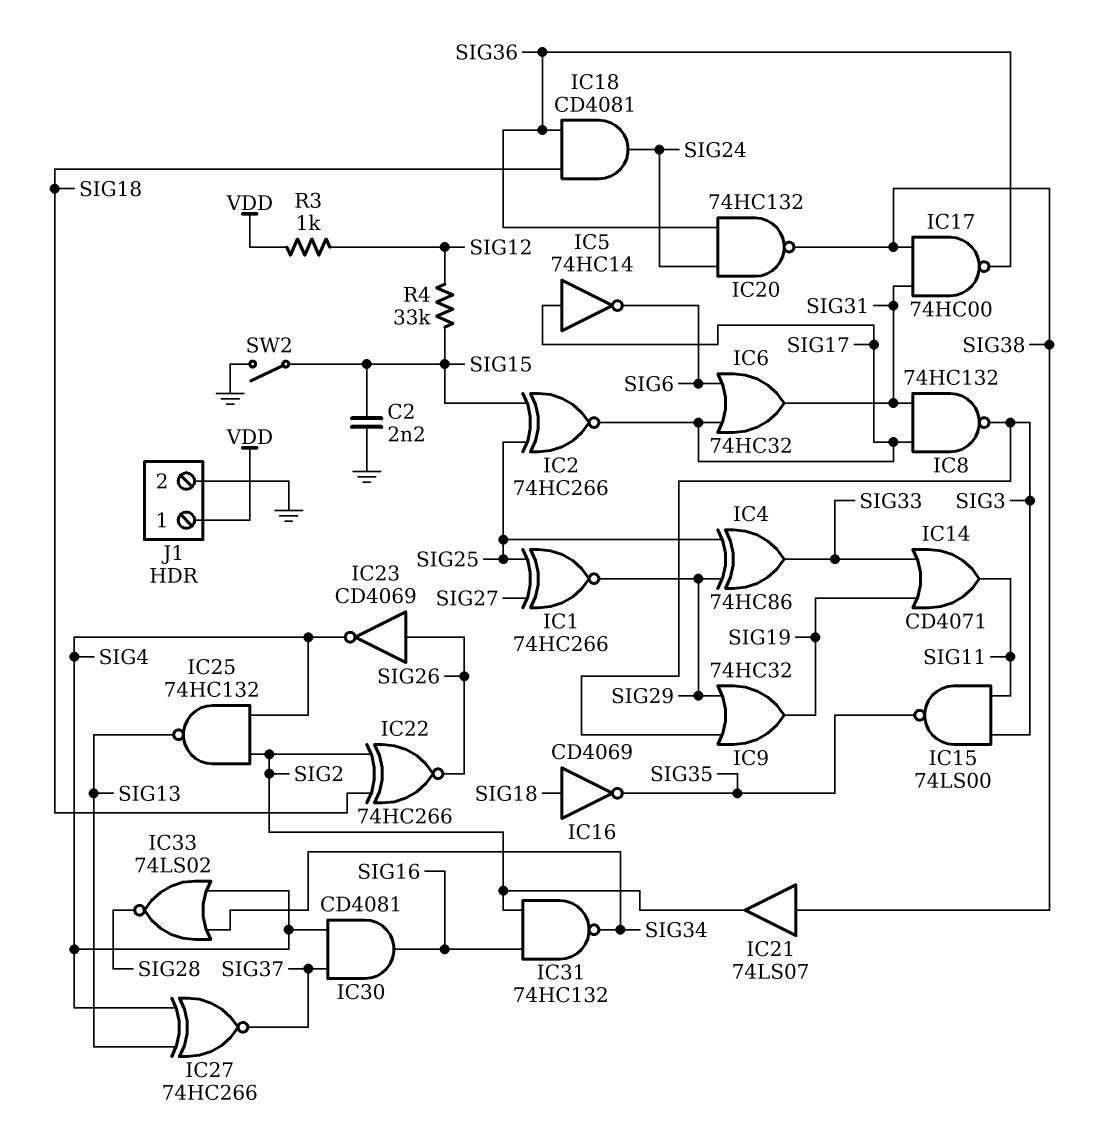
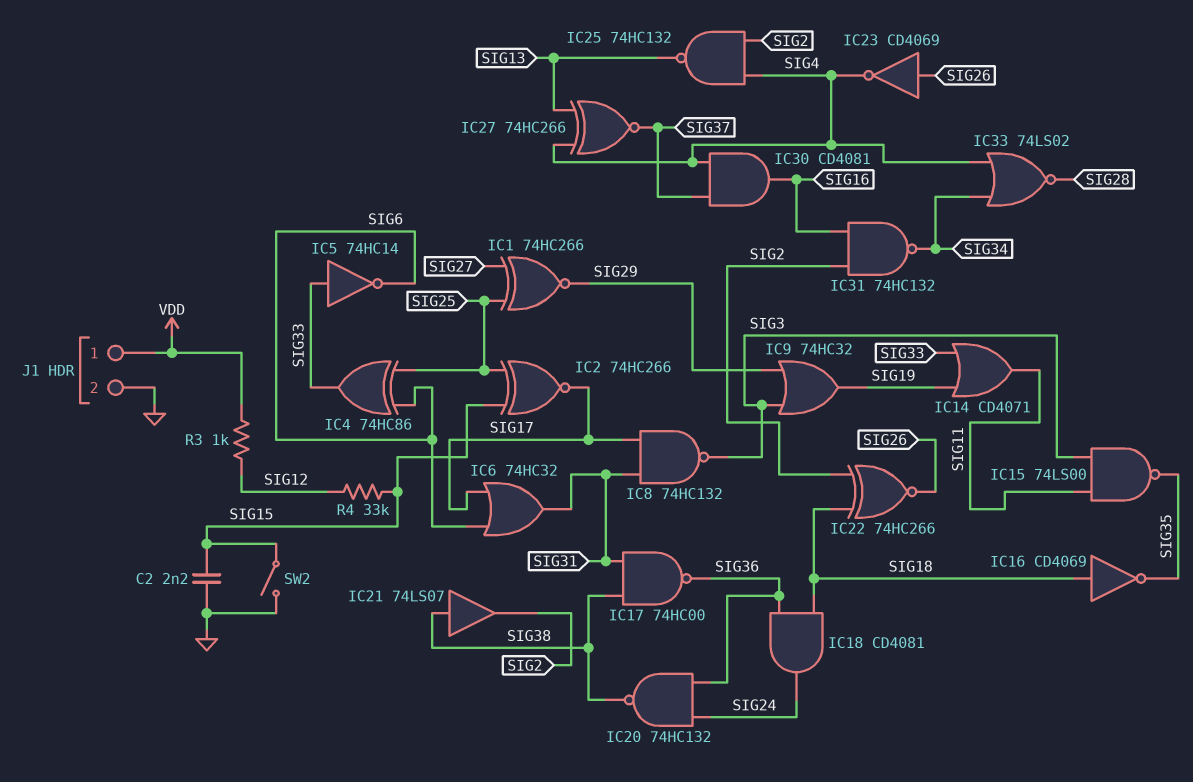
IC4: XOR 74HC86 (in SIG25, in SIG29, out SIG33) -> XOR 74HC86 (in SIG6, in SIG25, out SIG33)
IC5: NOT 74HC14 (in SIG17, out SIG6) -> NOT 74HC14 (in SIG33, out SIG6)

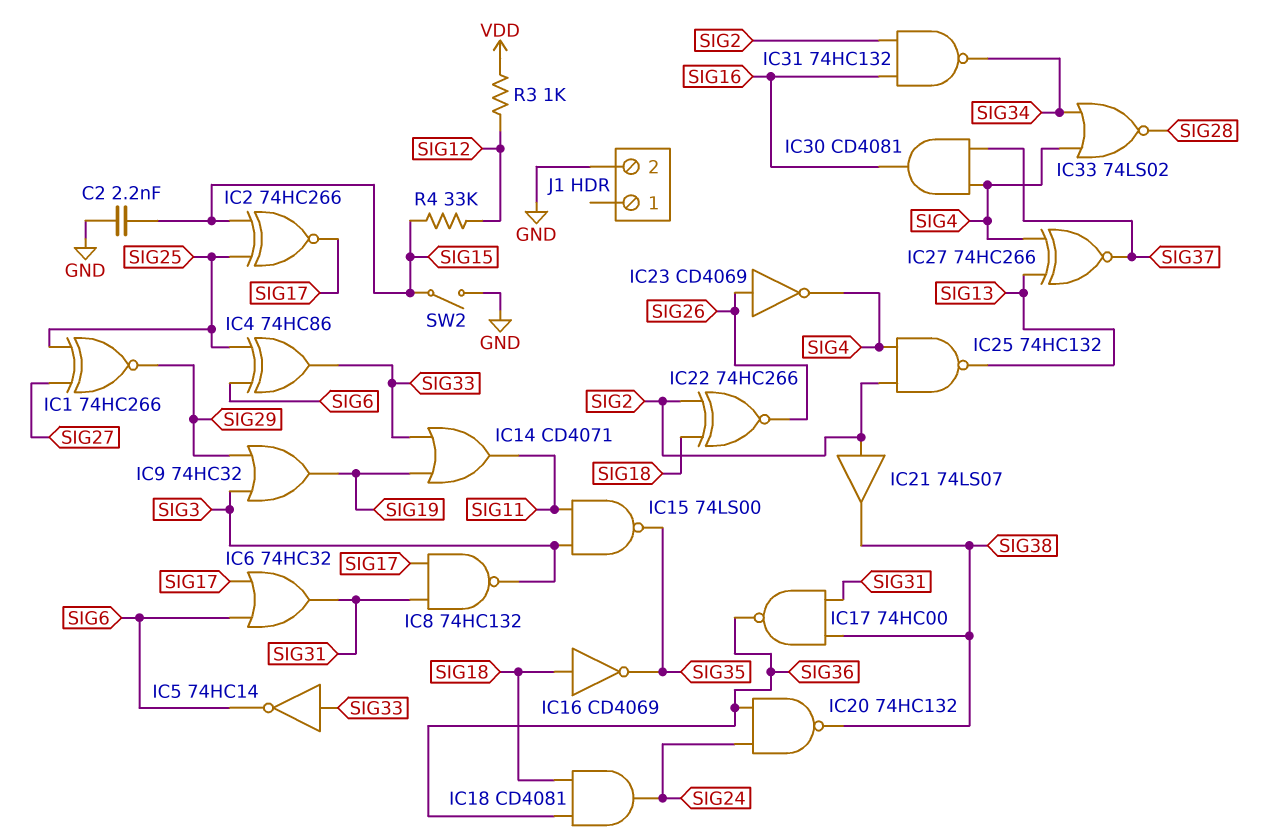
IC21: buffer 74LS07 (in SIG38, out SIG2) -> buffer 74LS07 (in SIG2, out SIG38)
J1 pin 1: VDD -> none

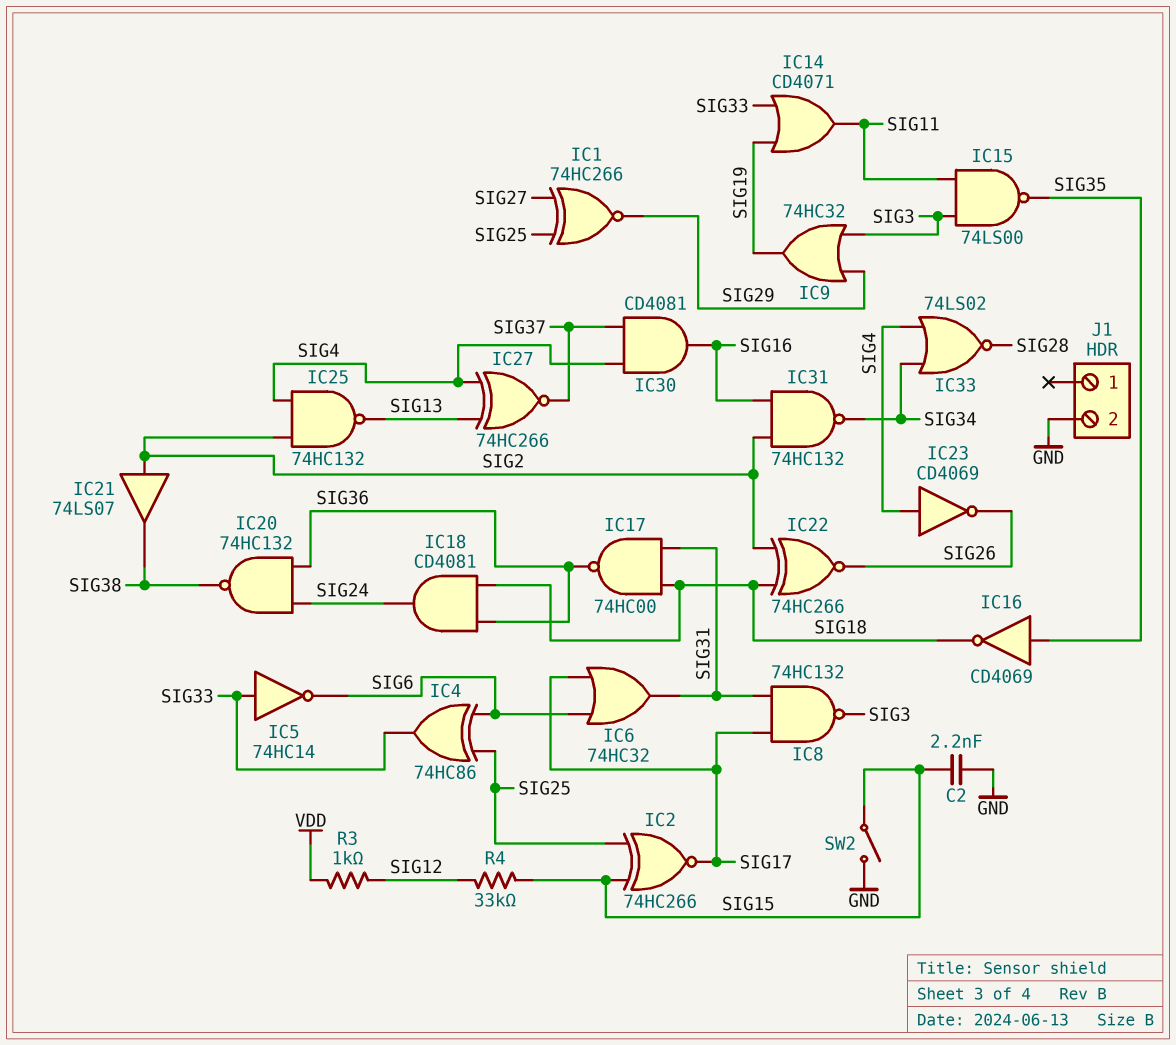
IC16: NOT CD4069 (in SIG18, out SIG35) -> NOT CD4069 (in SIG35, out SIG18)
IC17: NAND 74HC00 (in SIG31, in SIG38, out SIG36) -> NAND 74HC00 (in SIG18, in SIG31, out SIG36)
IC23: NOT CD4069 (in SIG26, out SIG4) -> NOT CD4069 (in SIG4, out SIG26)

